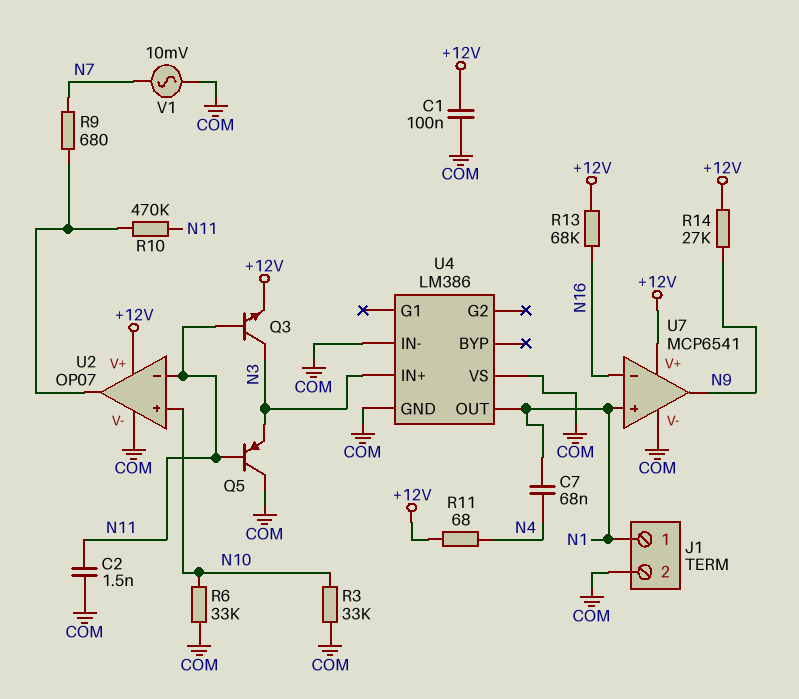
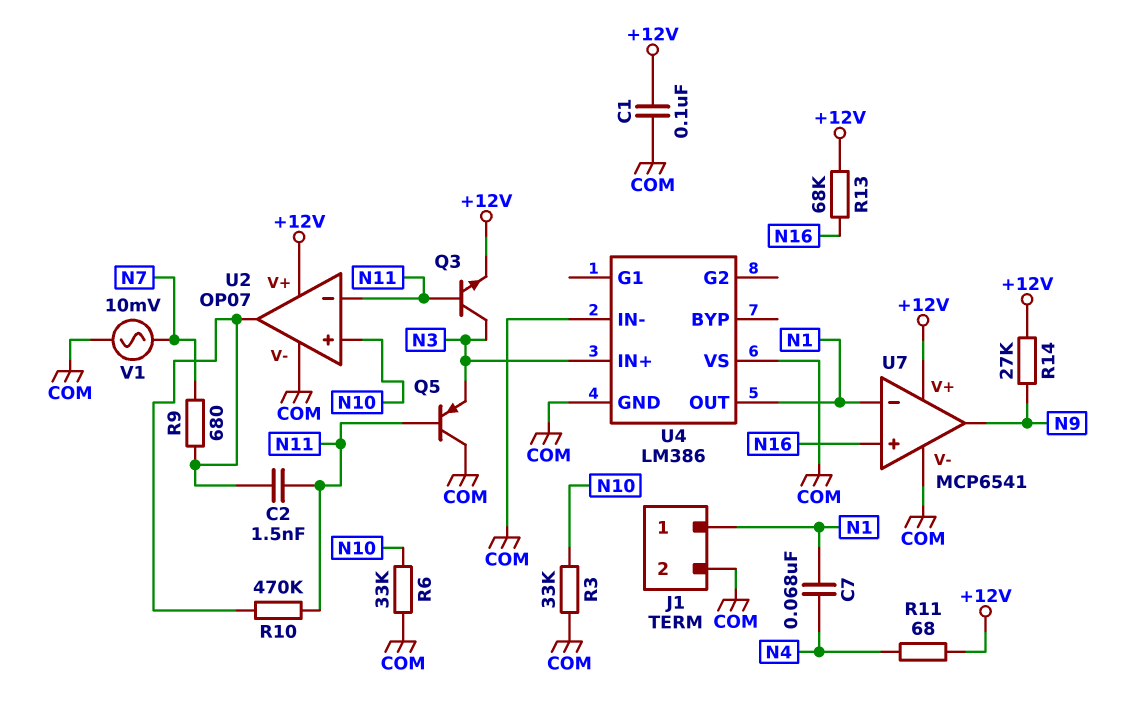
C2: 1.5nF (COM, N11) -> 1.5nF (N11, U2/out)
U7 pin in+: N1 -> N16
U7 pin in-: N16 -> N1

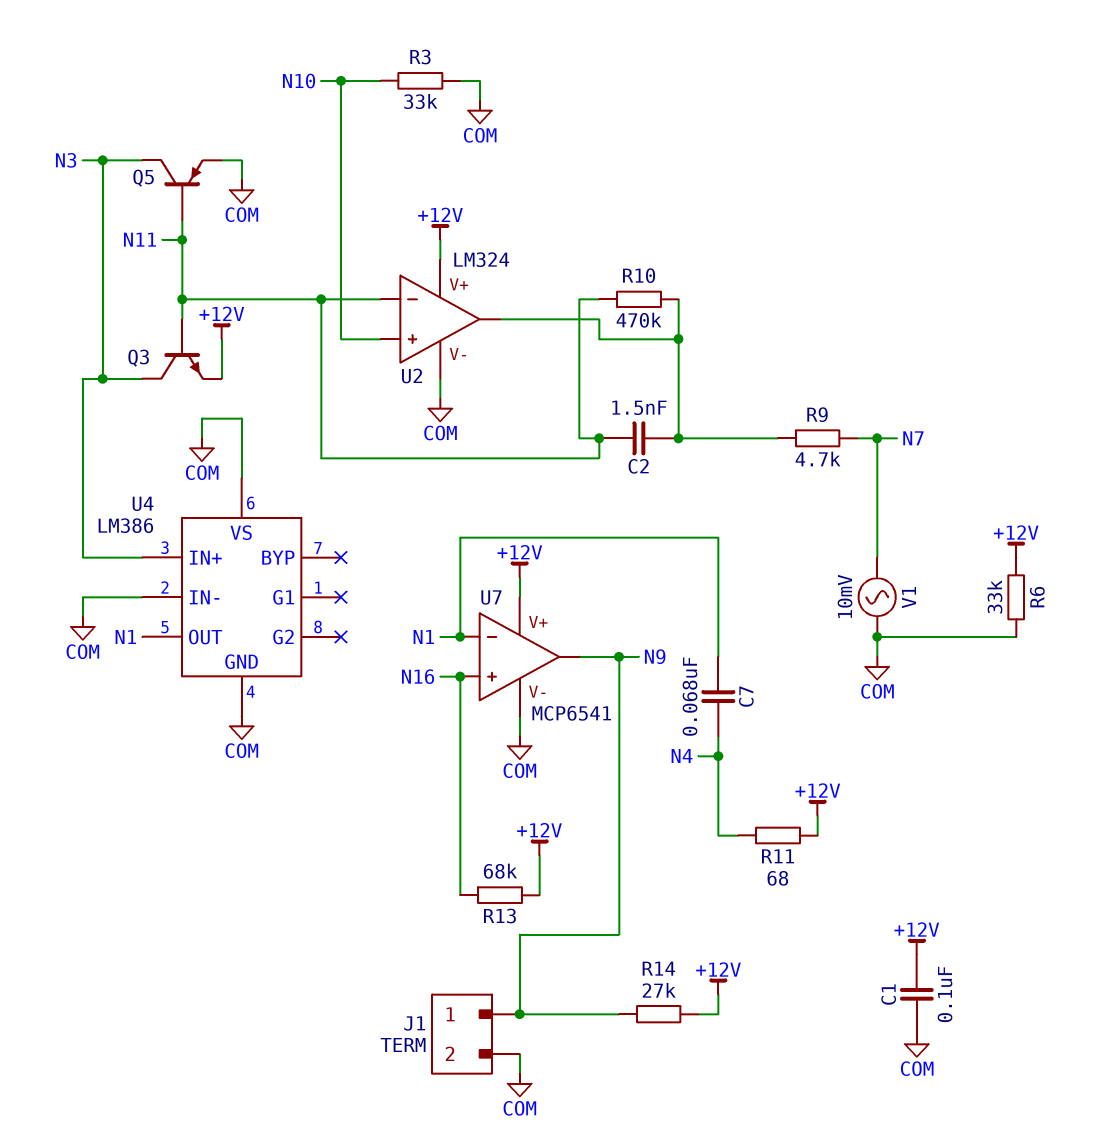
J1 pin 1: N1 -> N9
Q5: PNP (B N11, C COM, E N3) -> PNP (B N11, C N3, E COM)
R6: 33k (COM, N10) -> 33k (+12V, COM)
R9: 680 (N7, U2/out) -> 4.7k (N7, U2/out)
U2: OP07 -> LM324

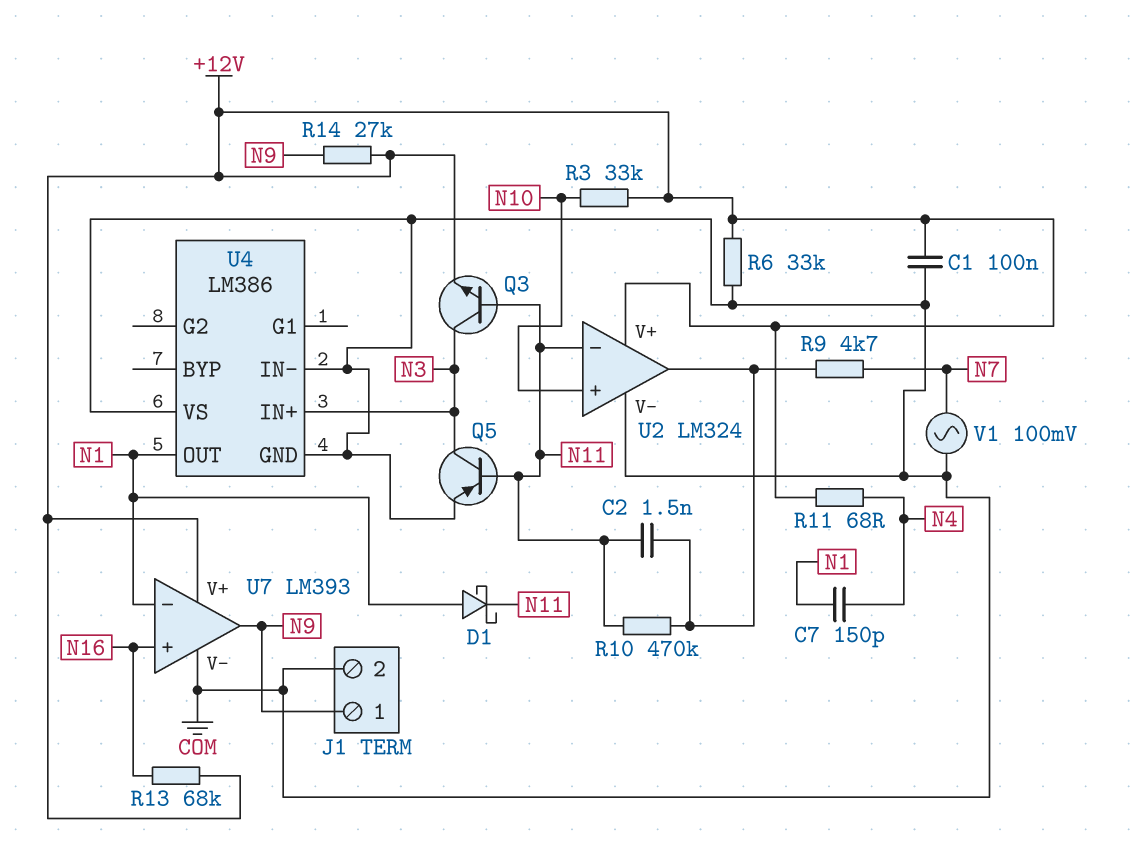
C7: 68nF (N1, N4) -> 150pF (N1, N4)
D1: none -> schottky (A N1, K N11)
R3: 33k (COM, N10) -> 33k (+12V, N10)
U7: MCP6541 -> LM393
V1: AC 10mV (COM, N7) -> AC 100mV (COM, N7)

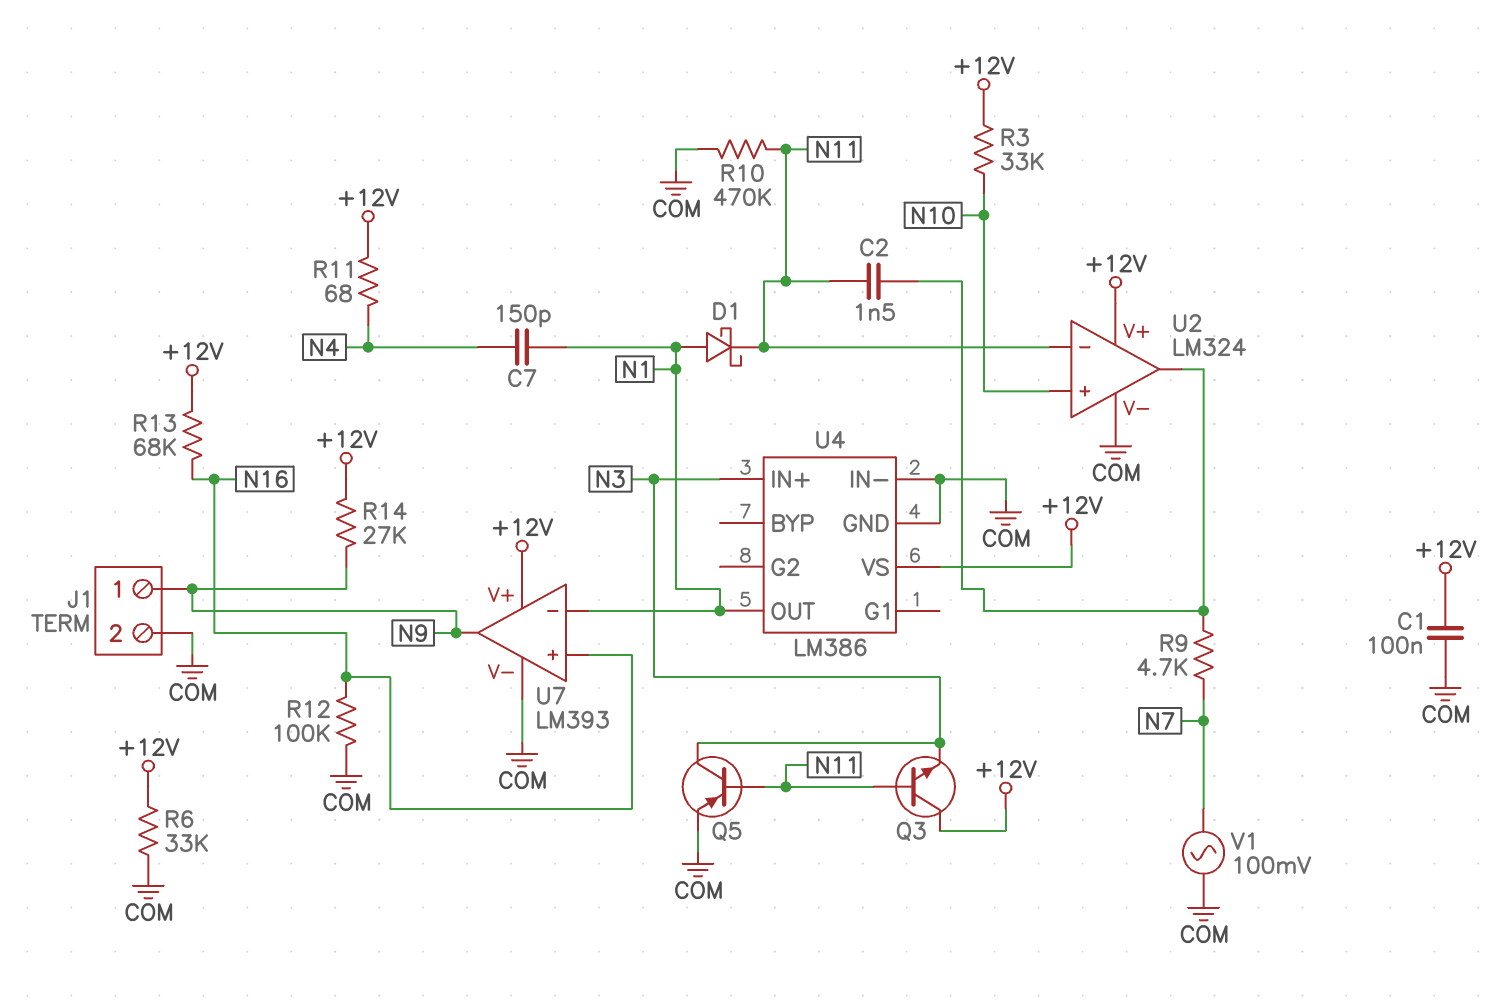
Q3: NPN (B N11, C N3, E +12V) -> NPN (B N11, C +12V, E N3)
R10: 470k (N11, U2/out) -> 470k (COM, N11)
R12: none -> 100k (COM, N16)
U4 pin VS: COM -> +12V

